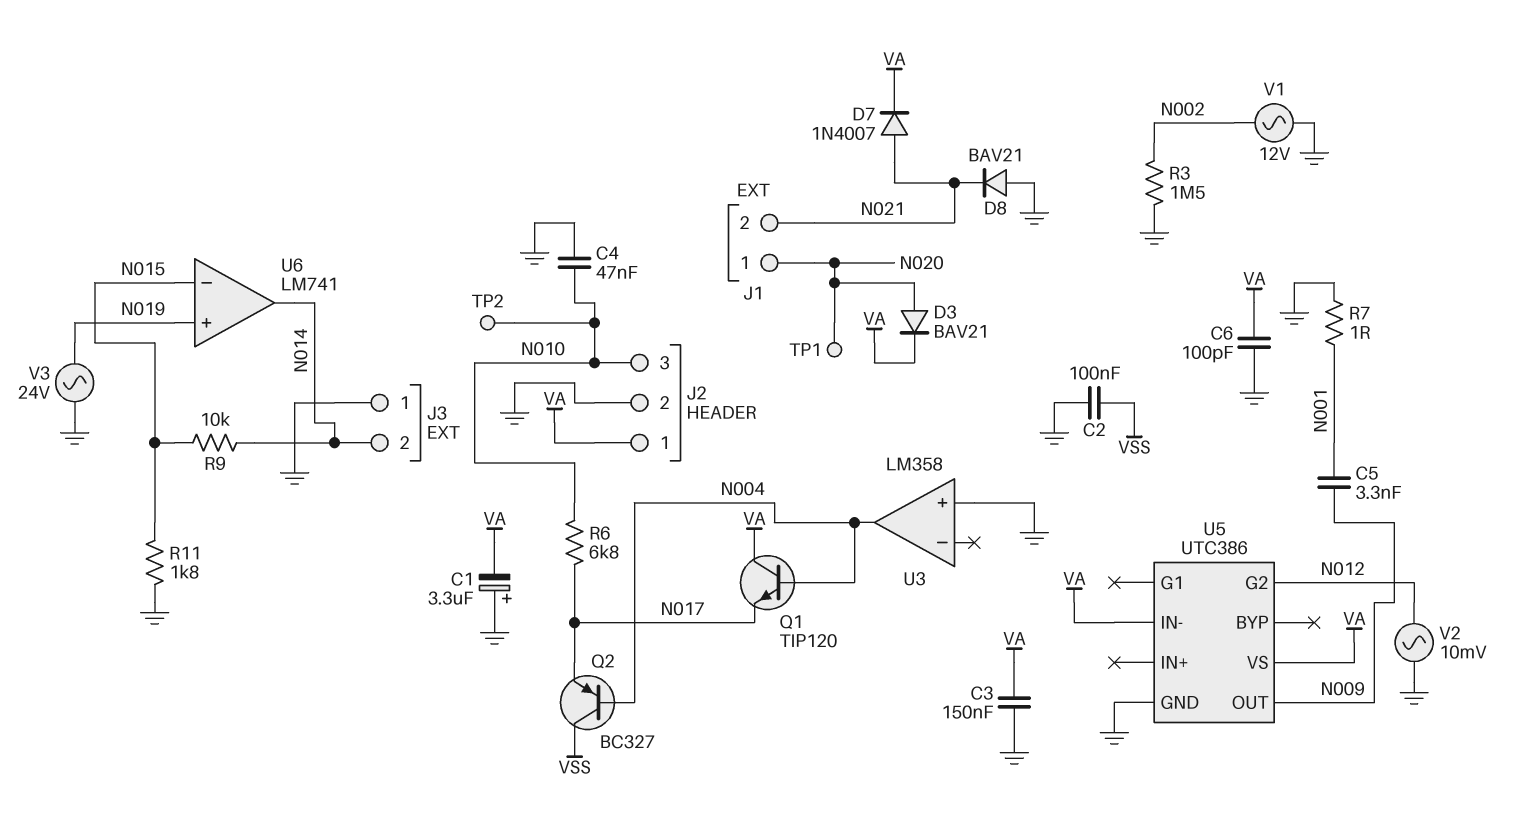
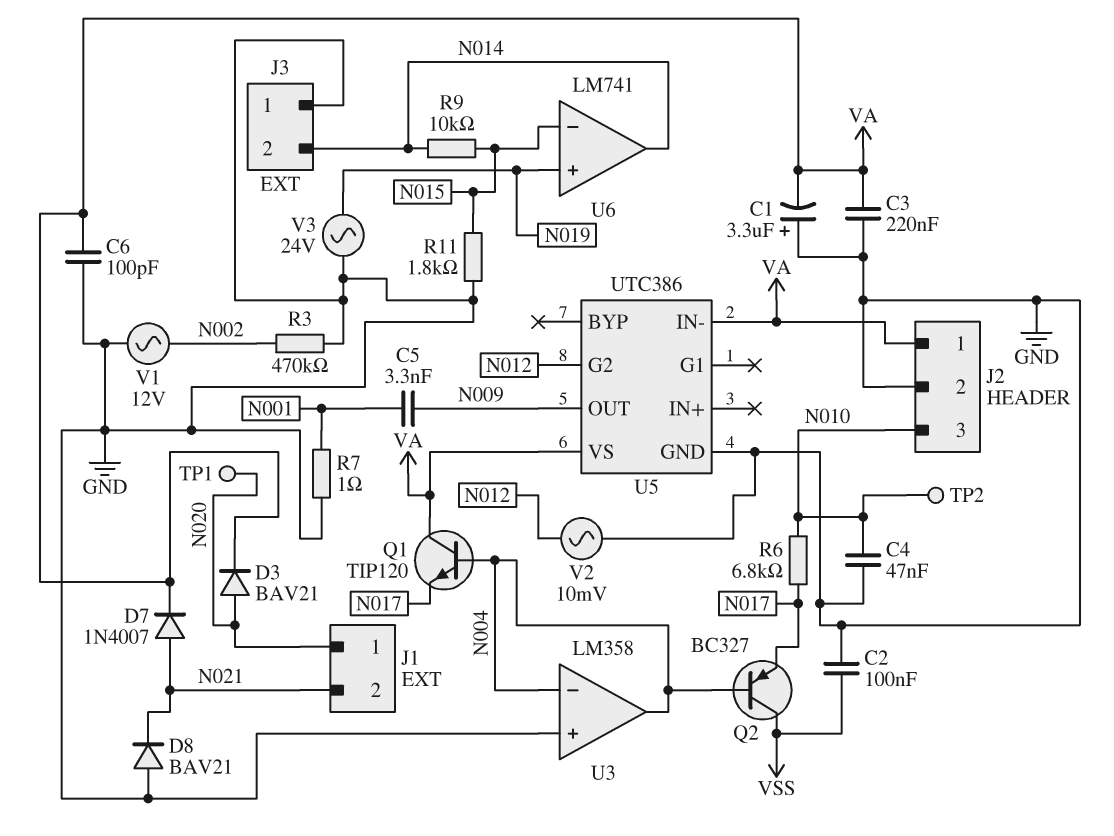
C3: 150nF (GND, VA) -> 220nF (GND, VA)
R3: 1.5M (GND, N002) -> 470k (GND, N002)
U3 pin in-: none -> N004

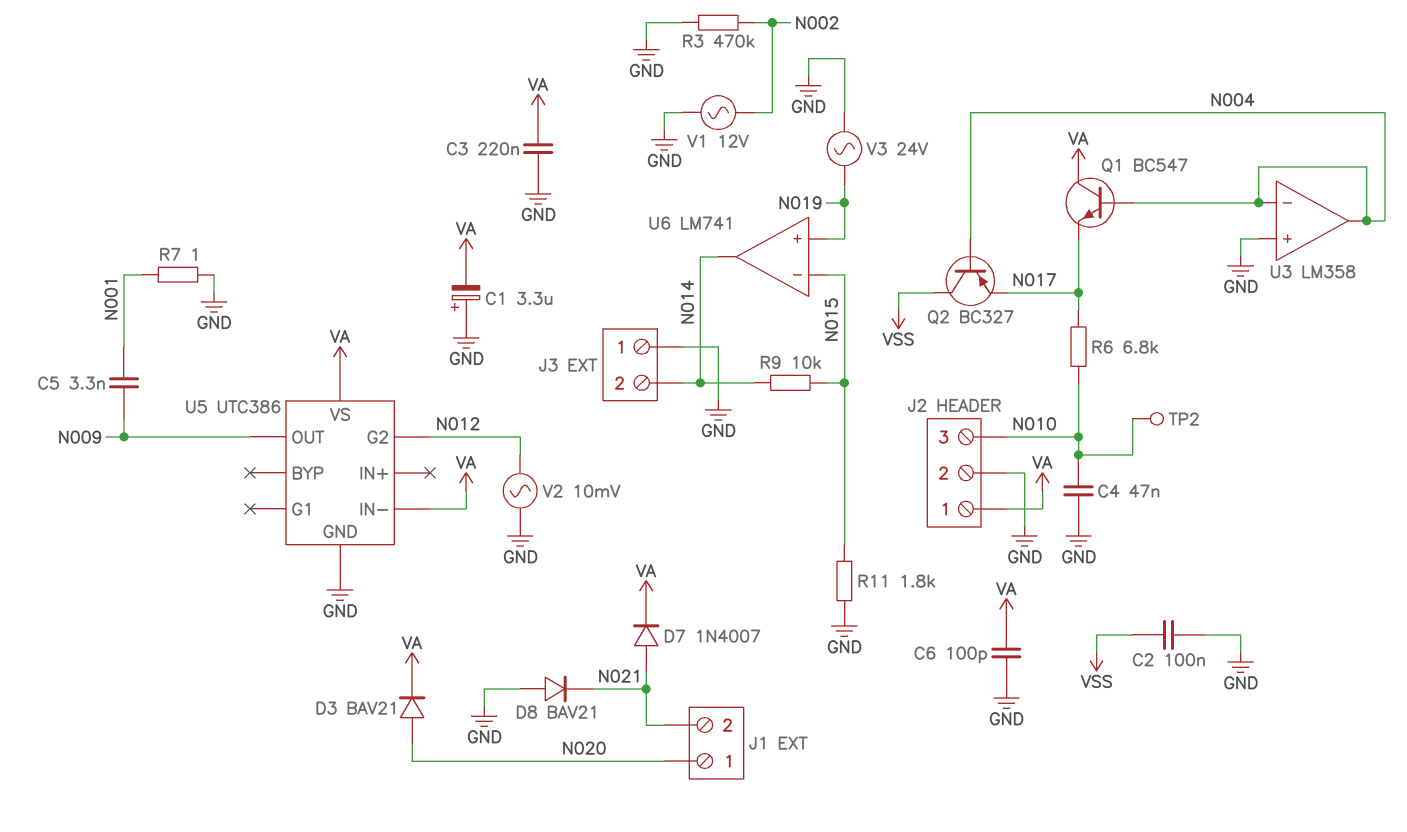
Q1: NPN TIP120 (B N004, C VA, E N017) -> NPN BC547 (B N004, C VA, E N017)
TP1: test point (N020) -> none

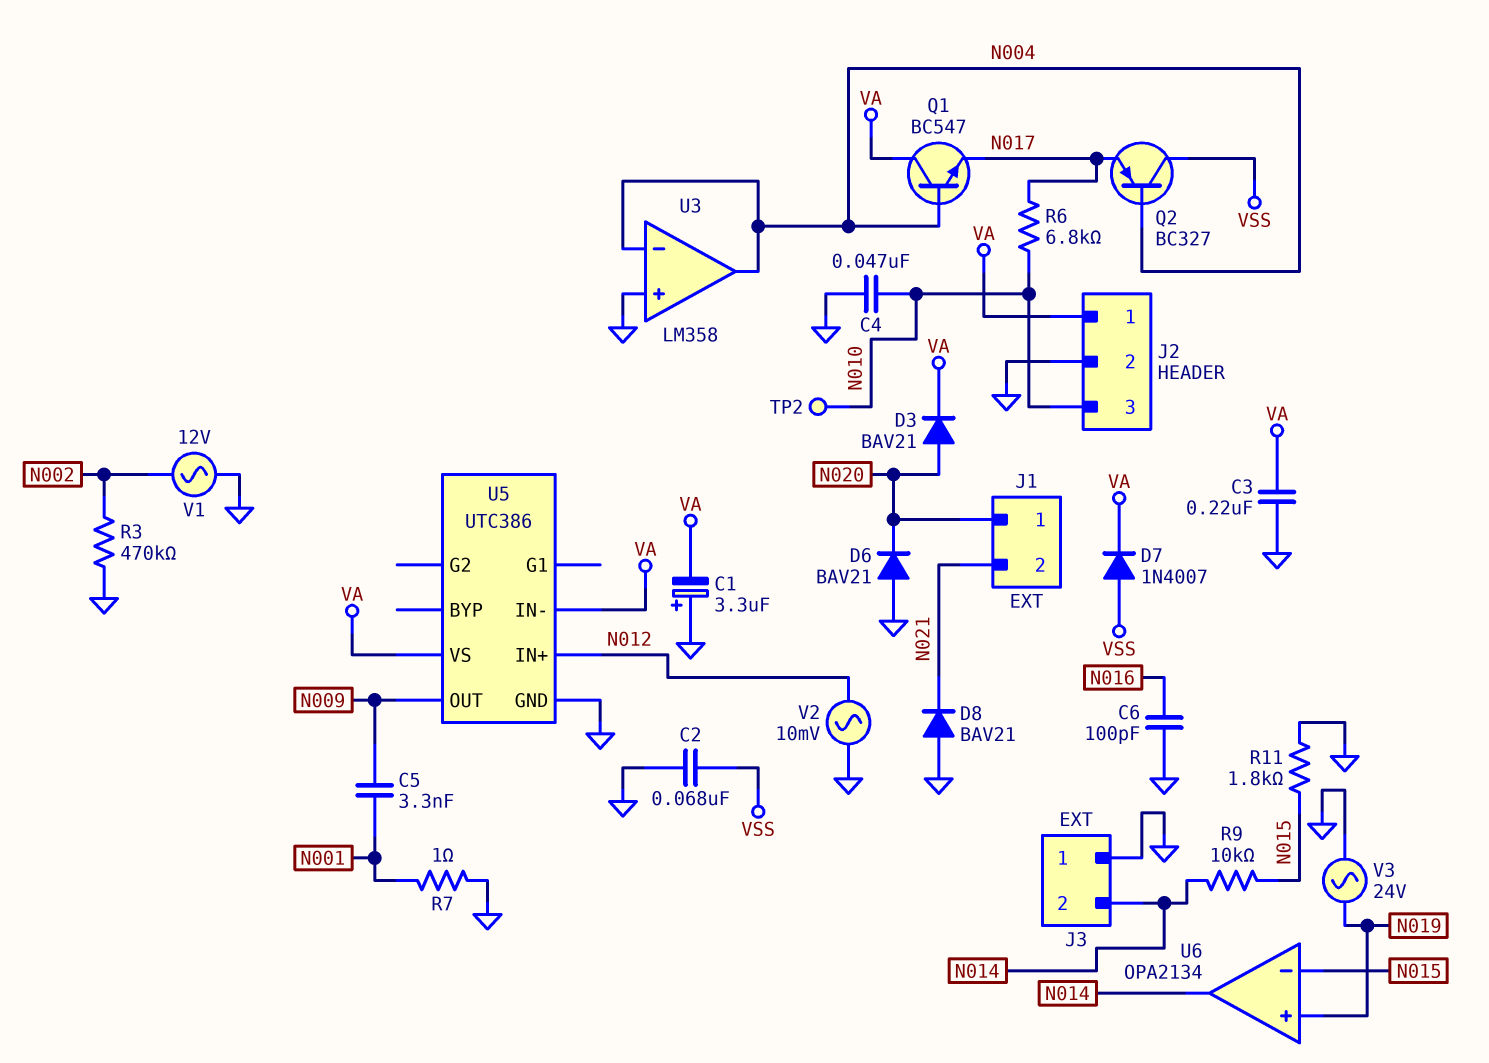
C2: 100nF (GND, VSS) -> 68nF (GND, VSS)
C6: 100pF (GND, VA) -> 100pF (GND, N016)
D6: none -> diode BAV21 (A GND, K N020)
D7: diode 1N4007 (A N021, K VA) -> diode 1N4007 (A VSS, K VA)
U5 pin G2: N012 -> none
U5 pin IN+: none -> N012
U6: LM741 -> OPA2134

